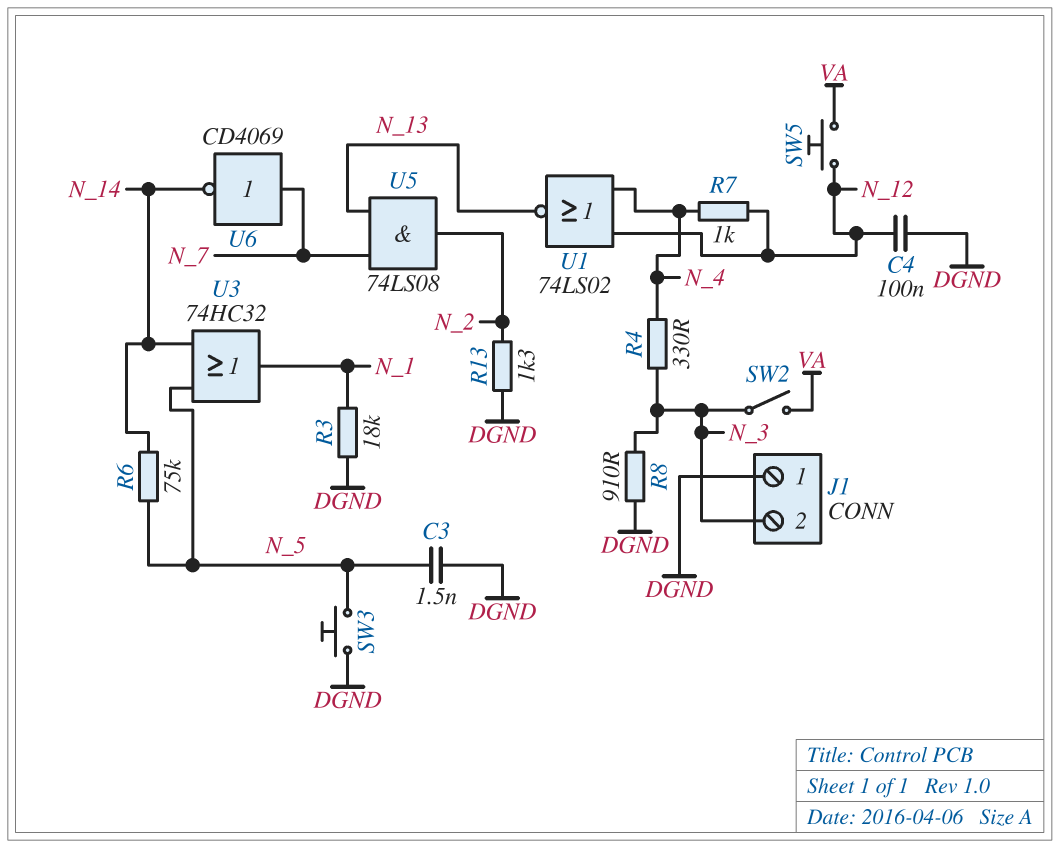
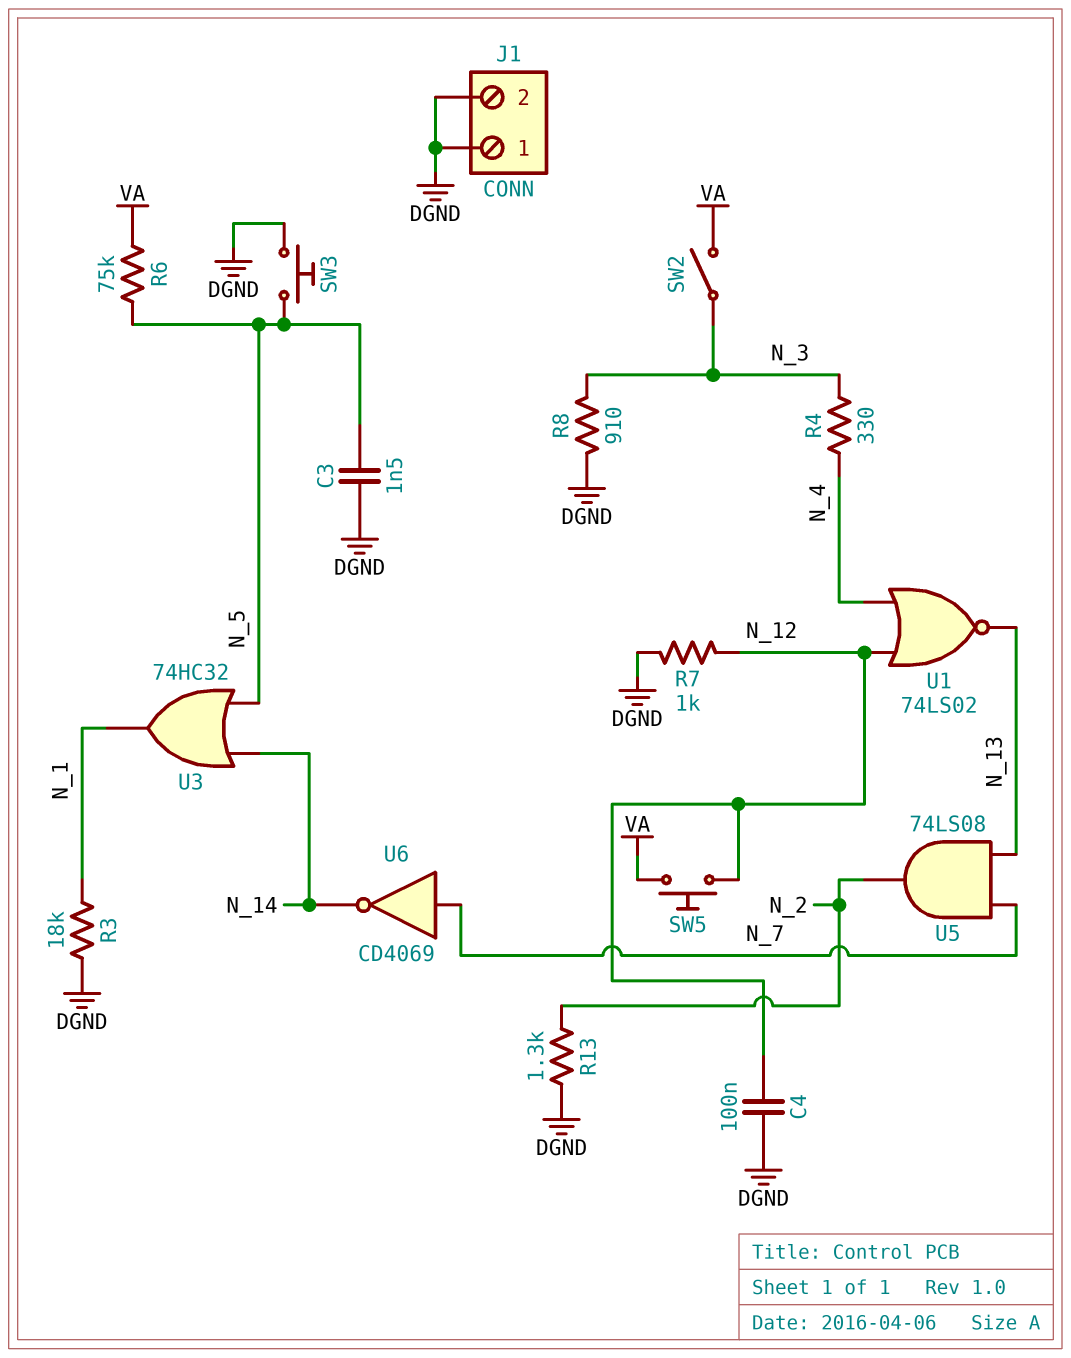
J1 pin 2: N_3 -> DGND
R6: 75k (N_5, N_14) -> 75k (N_5, VA)
R7: 1k (N_4, N_12) -> 1k (DGND, N_12)

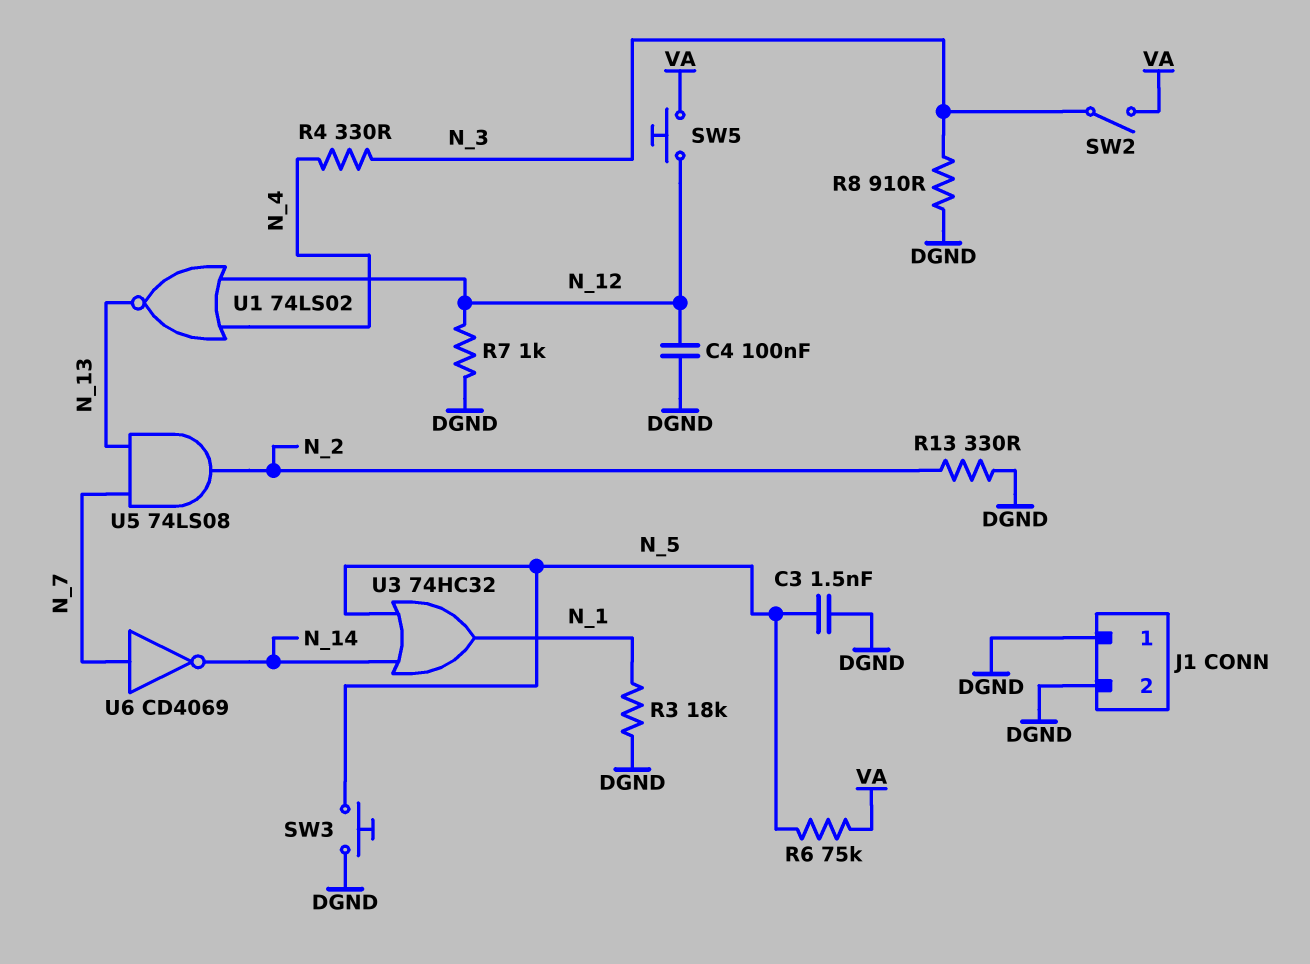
R13: 1.3k (DGND, N_2) -> 330 (DGND, N_2)

